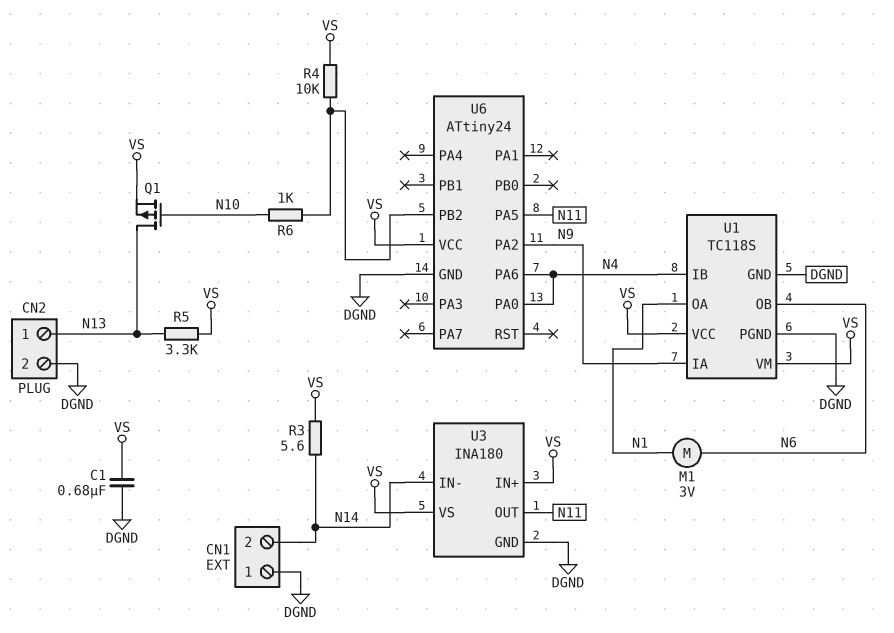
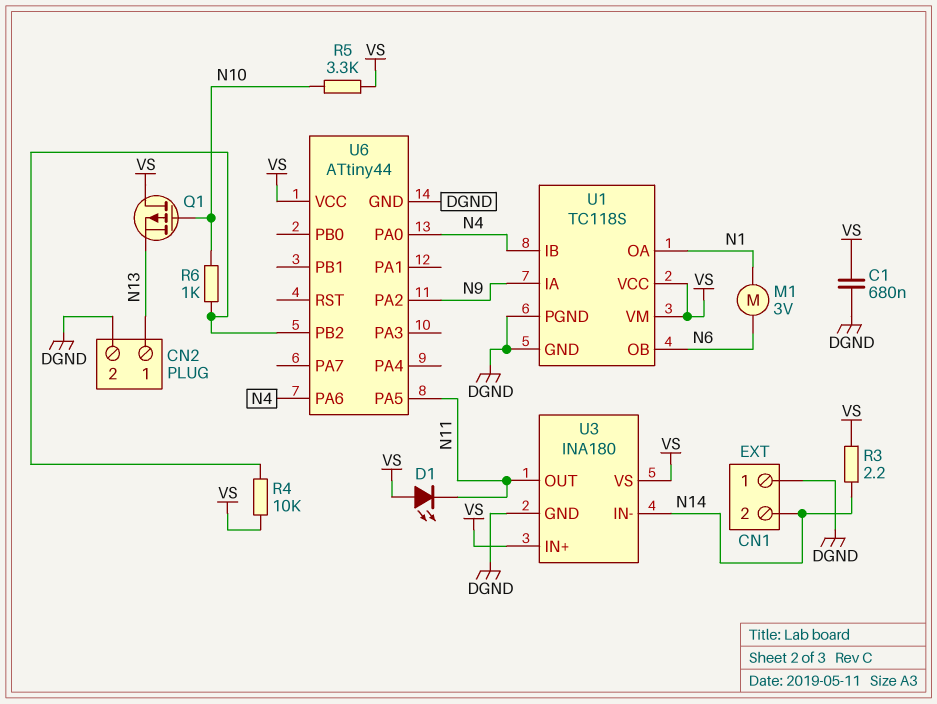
D1: none -> LED (A VS, K N11)
Q1: PMOS (G N10, D N13, S VS) -> PMOS (G N10, D VS, S N13)
R3: 5.6 (N14, VS) -> 2.2 (N14, VS)
R5: 3.3k (N13, VS) -> 3.3k (N10, VS)
U6: ATtiny24 -> ATtiny44

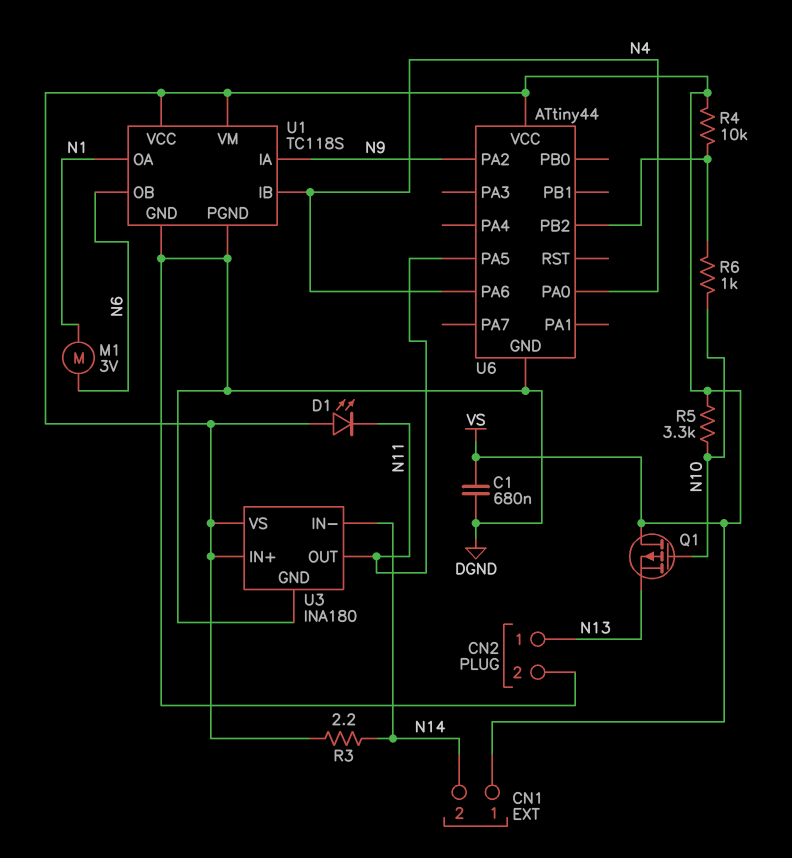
CN1 pin 1: DGND -> VS

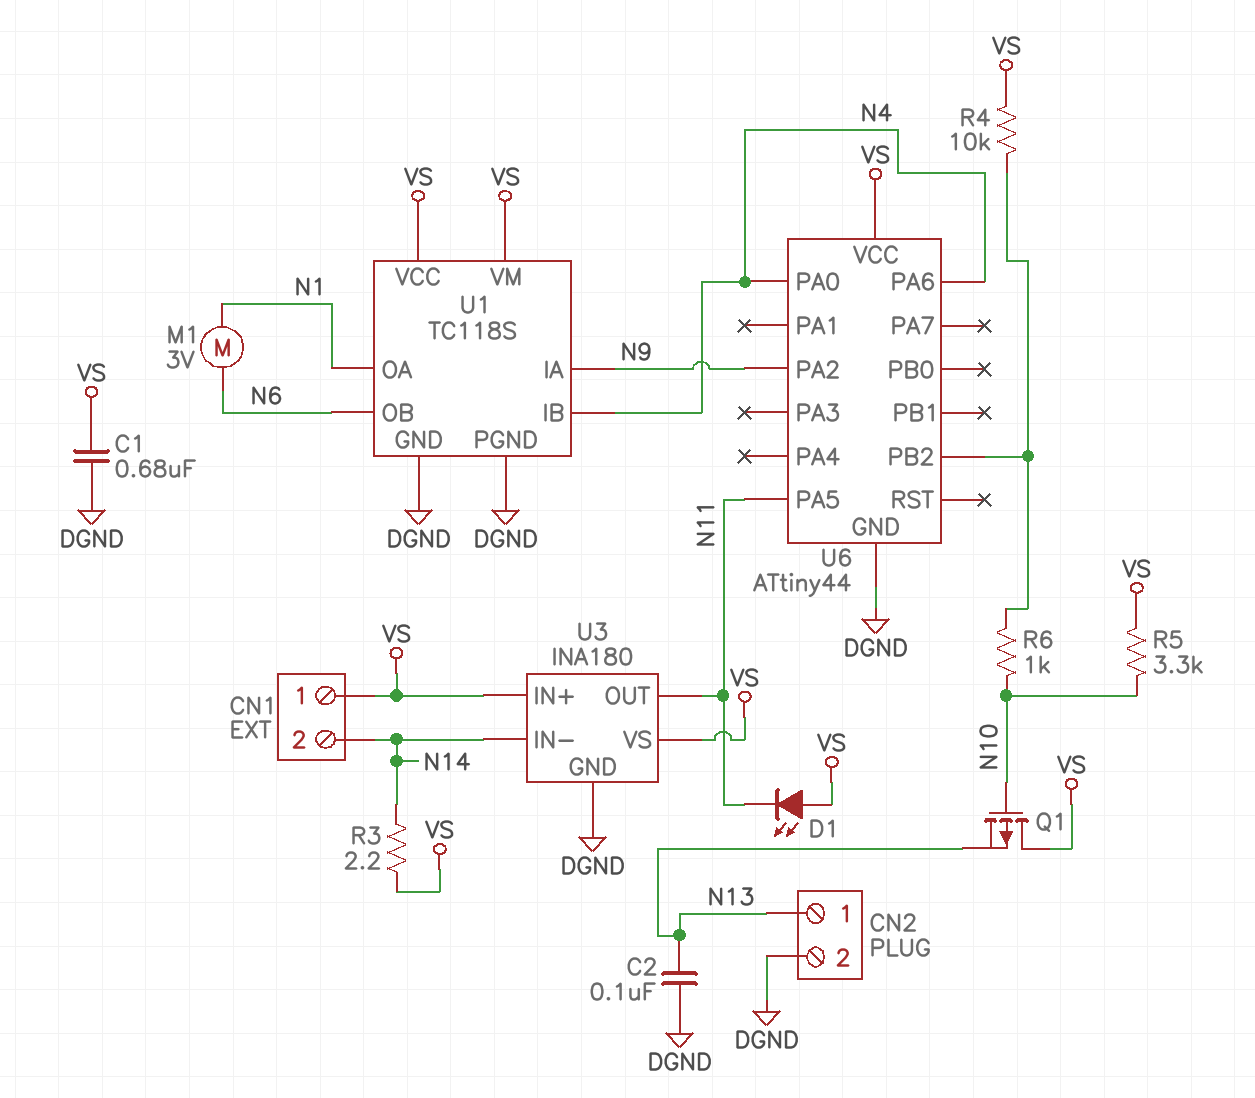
C2: none -> 100nF (DGND, N13)

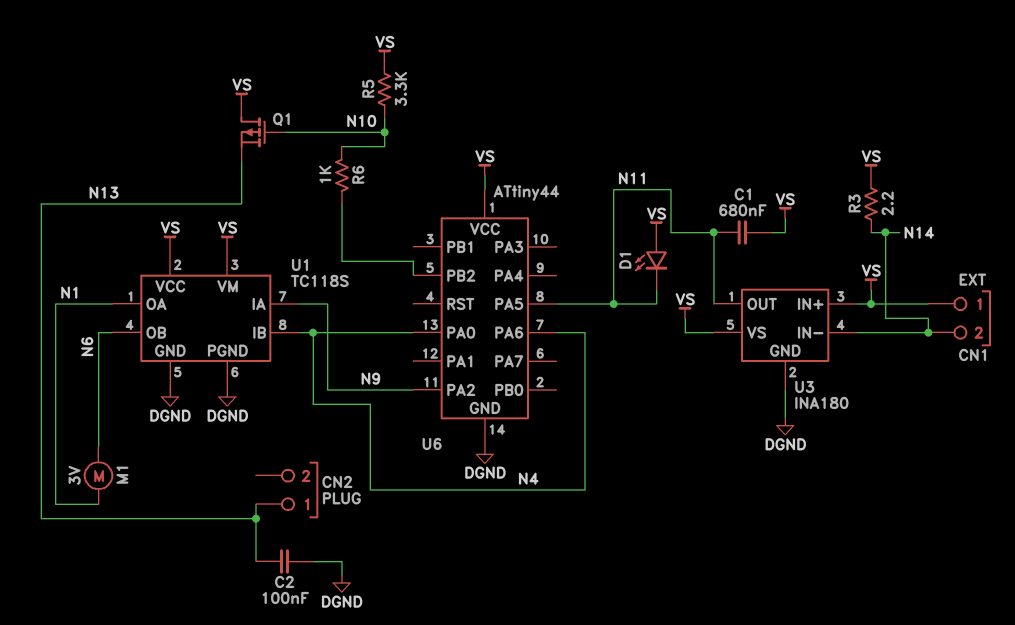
C1: 680nF (DGND, VS) -> 680nF (N11, VS)
CN2 pin 2: DGND -> none
R4: 10k (U6/PB2, VS) -> none

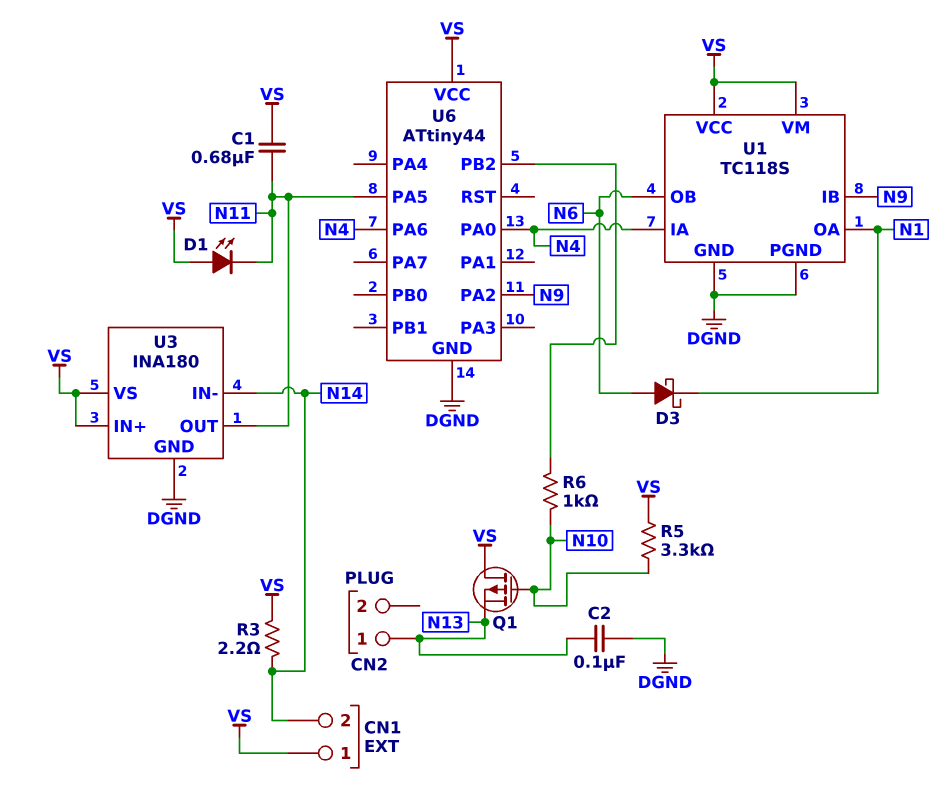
D3: none -> schottky (A N6, K N1)
M1: motor 3V (N1, N6) -> none
U1 pin IA: N9 -> N4
U1 pin IB: N4 -> N9

